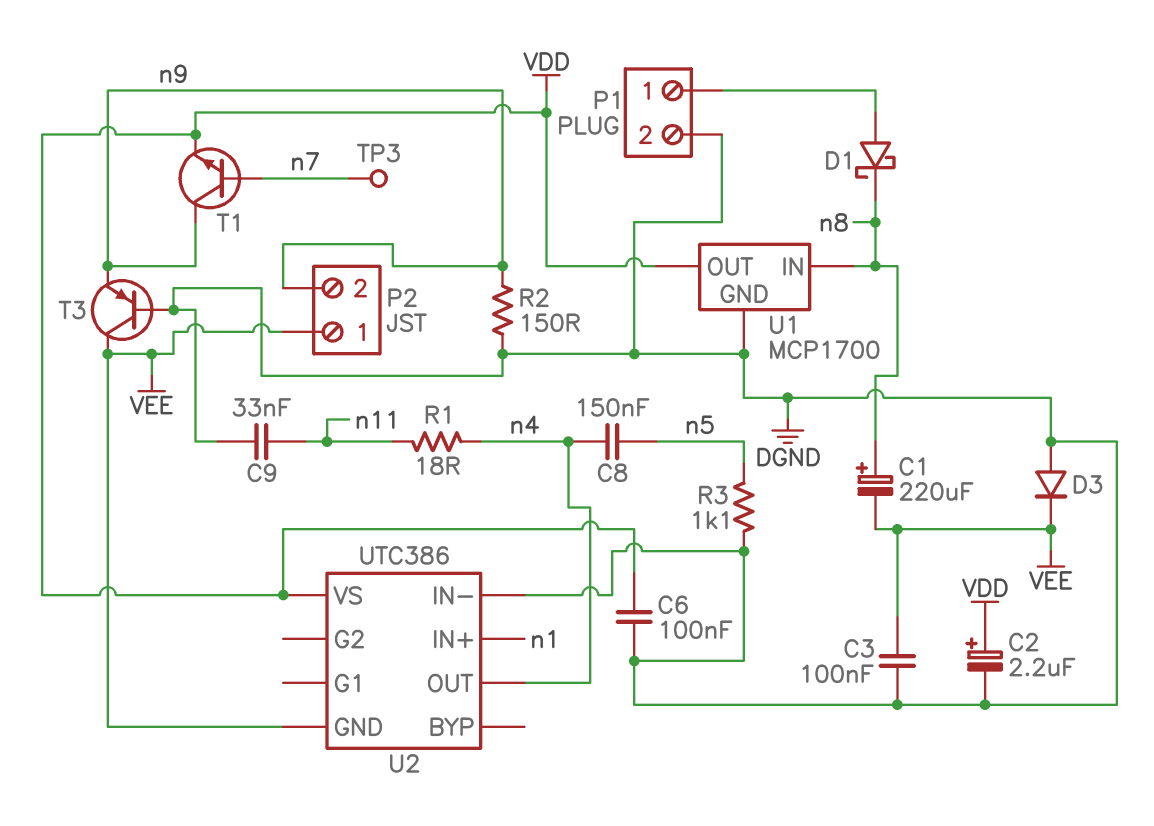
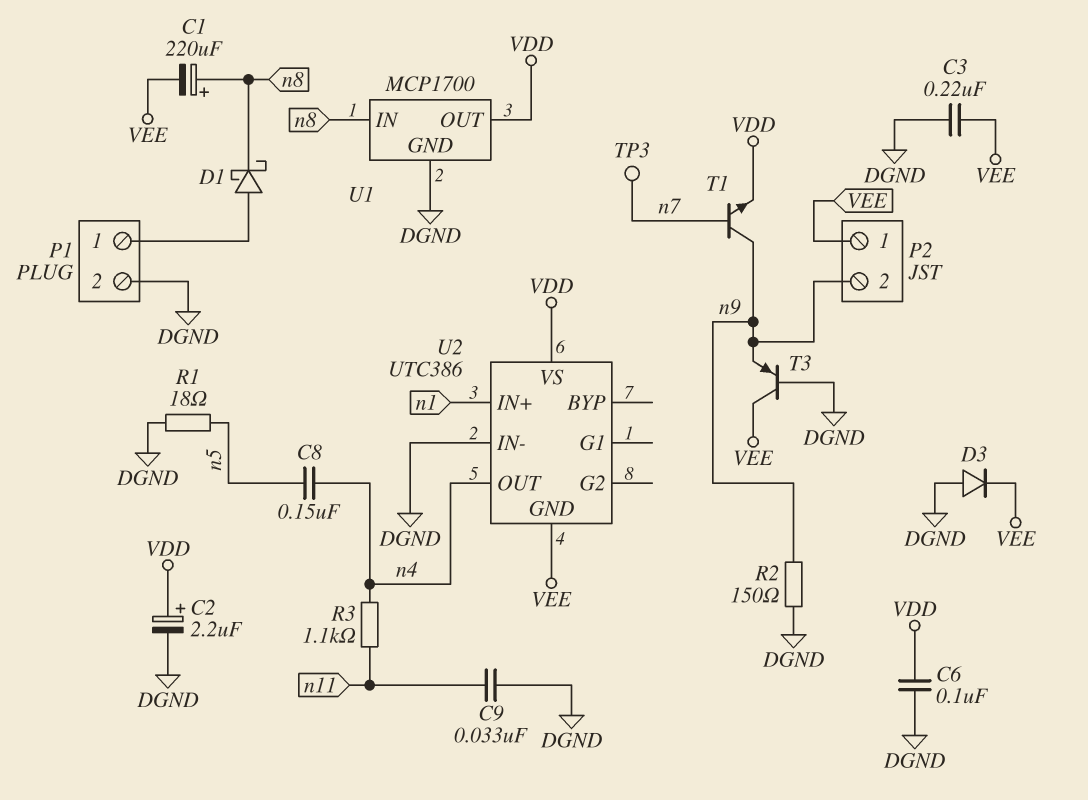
C3: 100nF (DGND, VEE) -> 220nF (DGND, VEE)
R1: 18 (n4, n11) -> 18 (DGND, n5)
R3: 1.1k (DGND, n5) -> 1.1k (n4, n11)

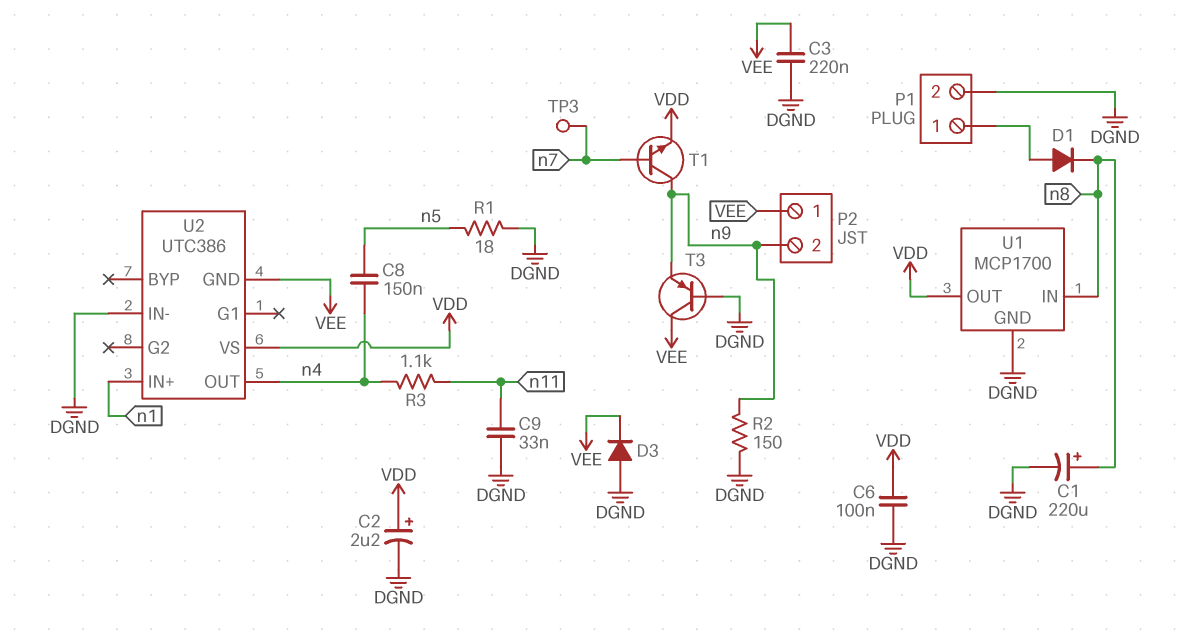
C1: 220uF (plus n8, minus VEE) -> 220uF (plus n8, minus DGND)
D1: schottky (A P1/1, K n8) -> diode (A P1/1, K n8)

